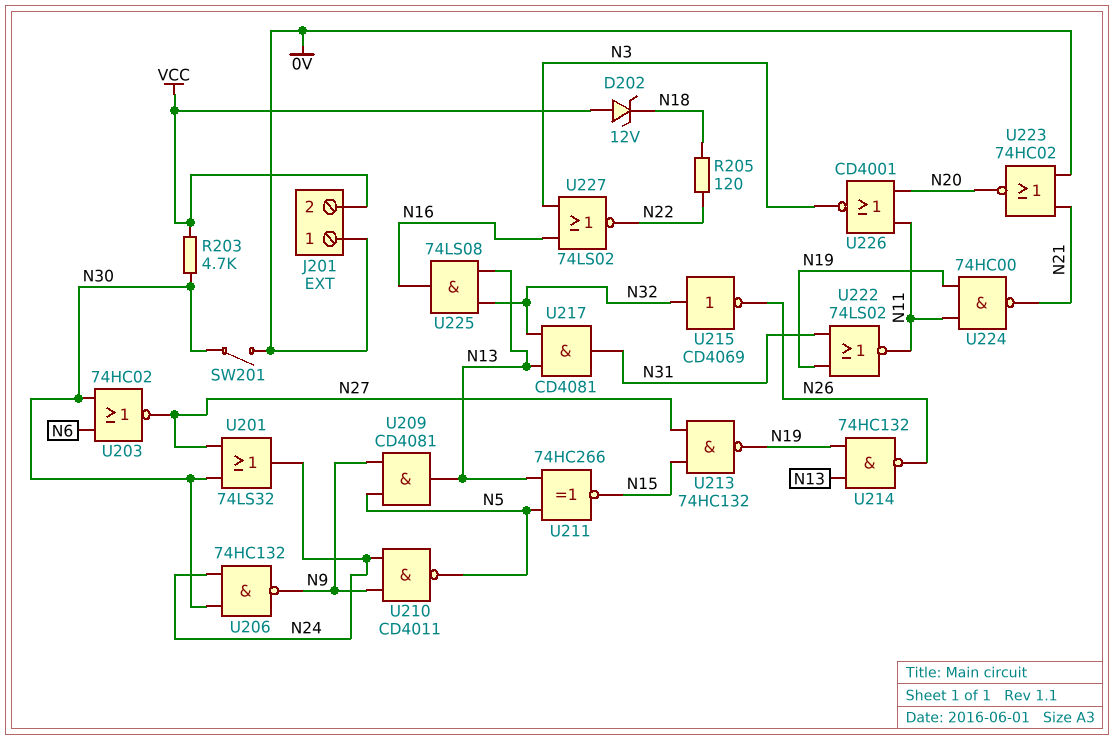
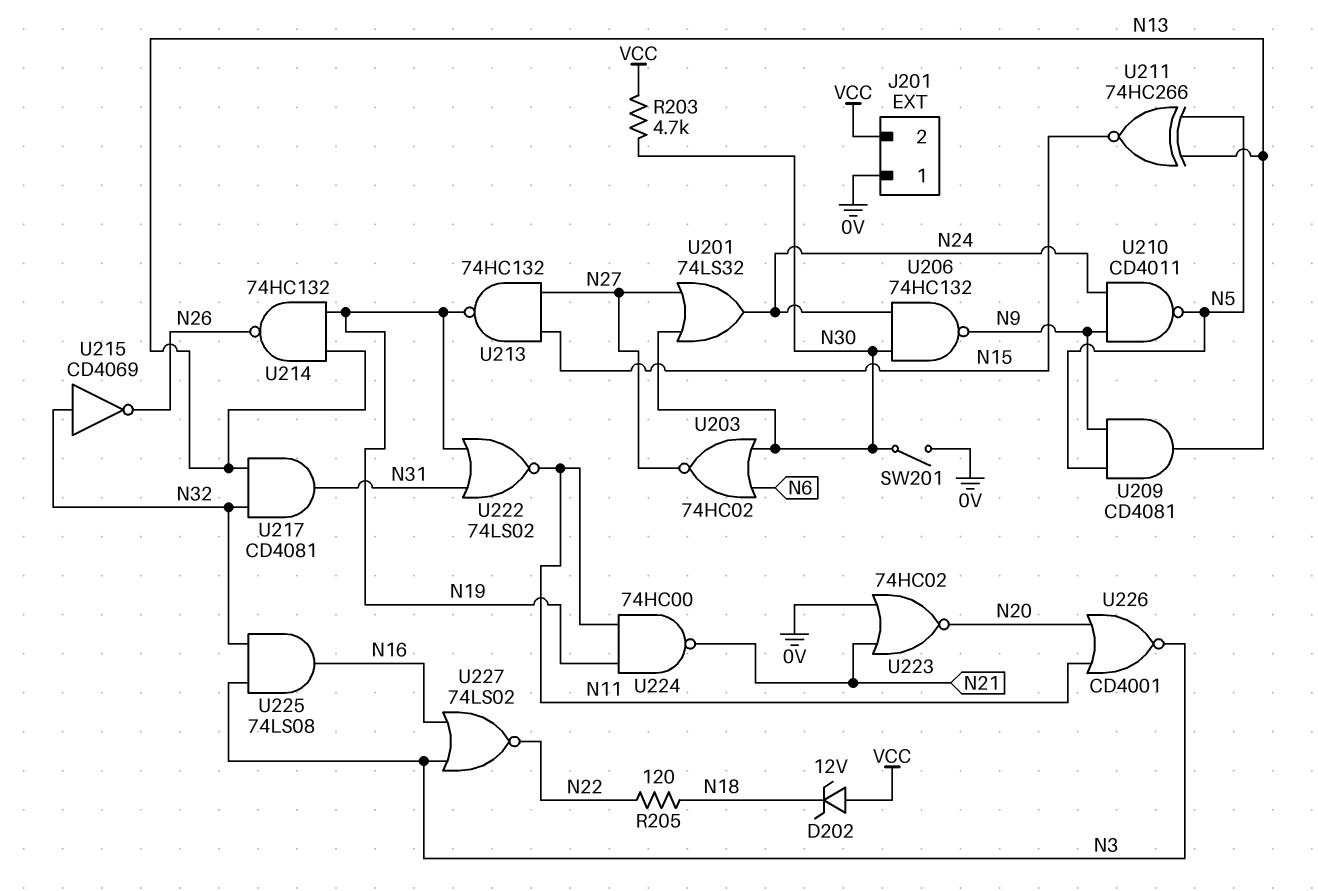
U225: AND 74LS08 (in N13, in N32, out N16) -> AND 74LS08 (in N3, in N32, out N16)

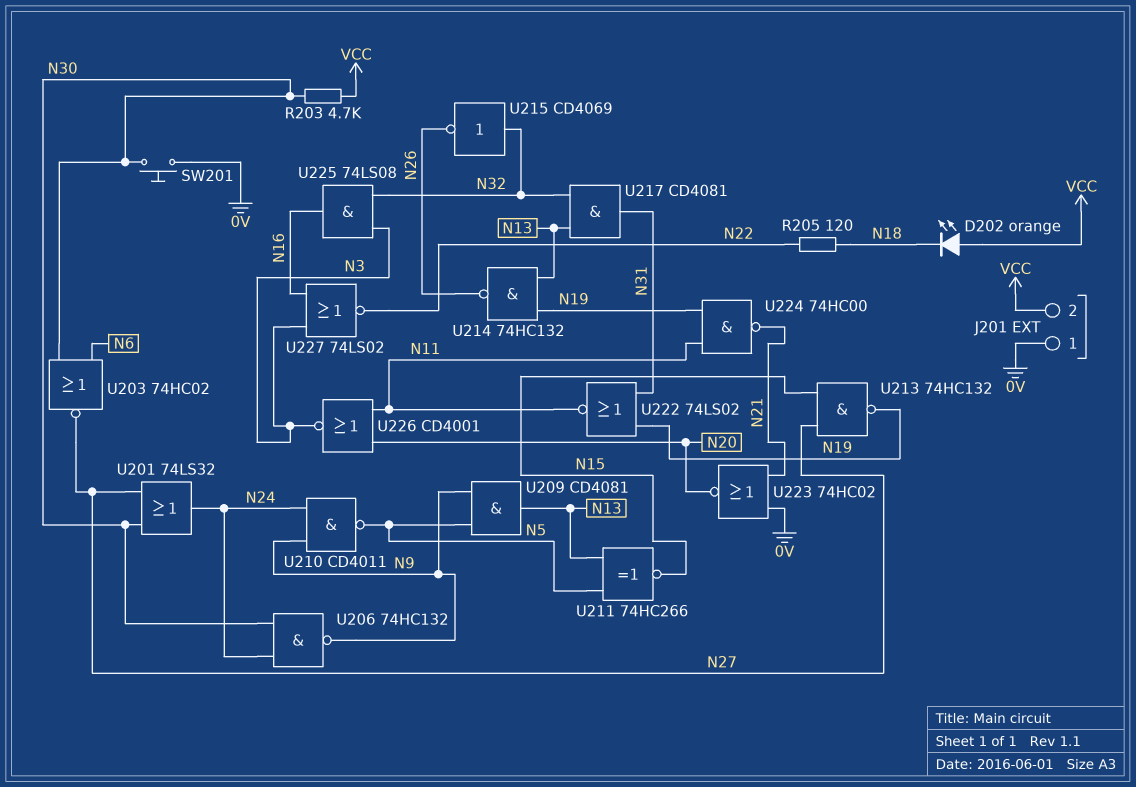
D202: zener 12V (A VCC, K N18) -> LED orange (A VCC, K N18)
SW201: switch (0V, N30) -> button (0V, N30)

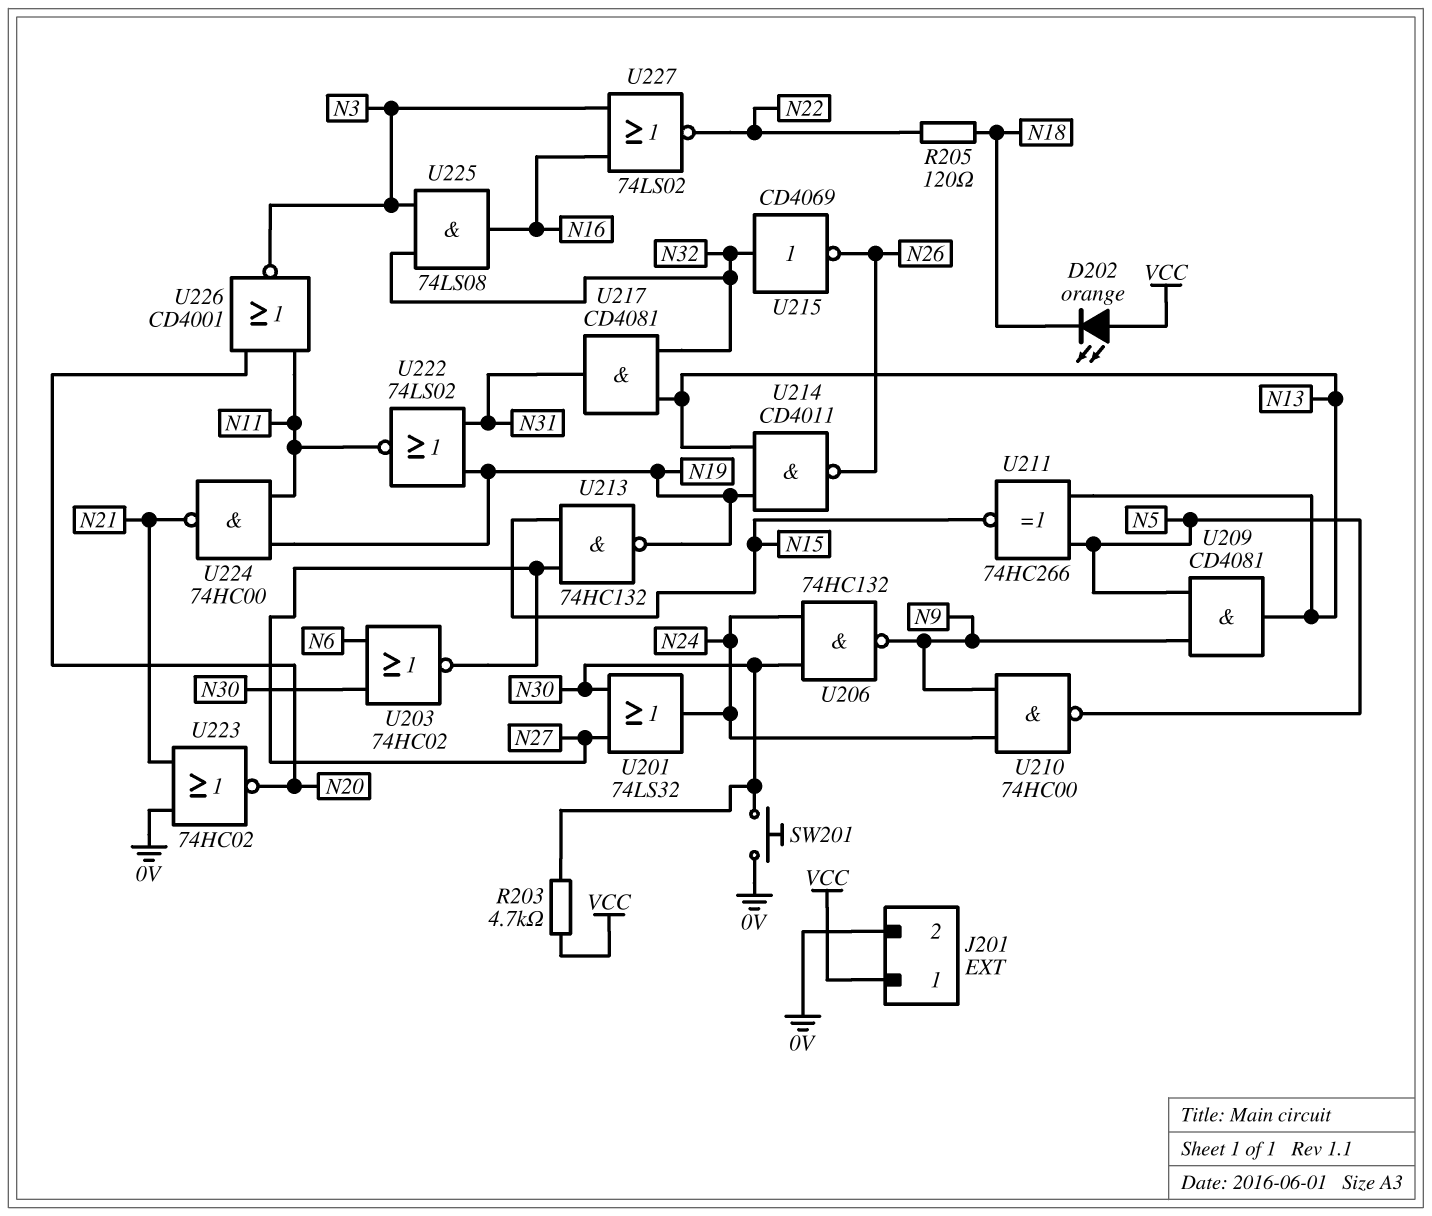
J201 pin 1: 0V -> VCC
J201 pin 2: VCC -> 0V
U210: NAND CD4011 (in N9, in N24, out N5) -> NAND 74HC00 (in N9, in N24, out N5)
U214: NAND 74HC132 (in N13, in N19, out N26) -> NAND CD4011 (in N13, in N19, out N26)

